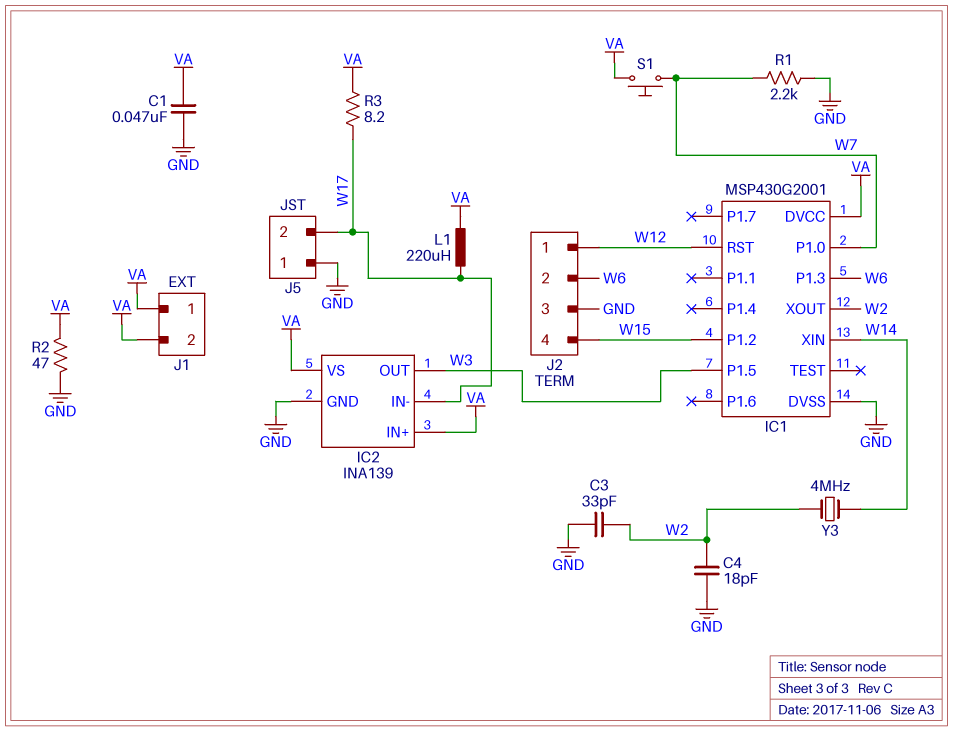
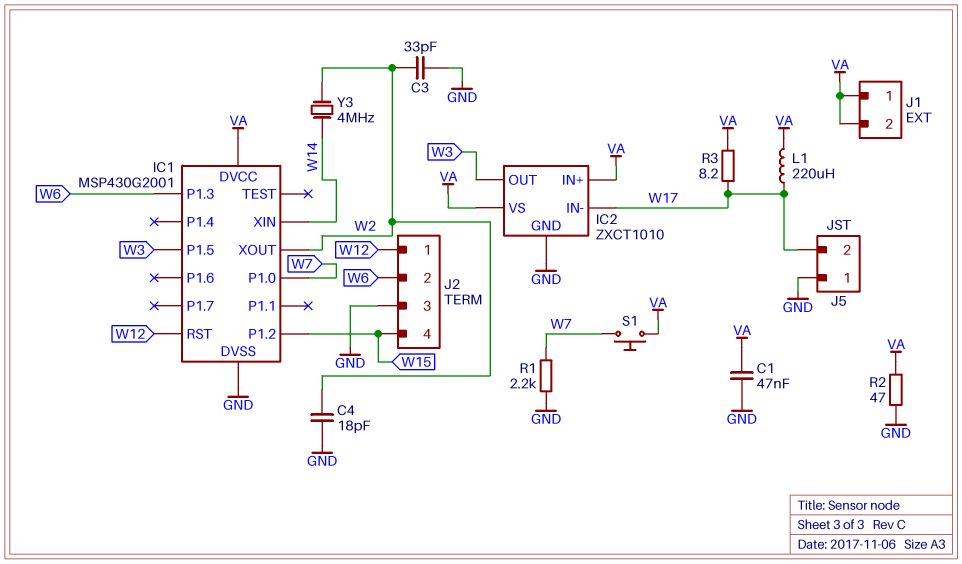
IC2: INA139 -> ZXCT1010

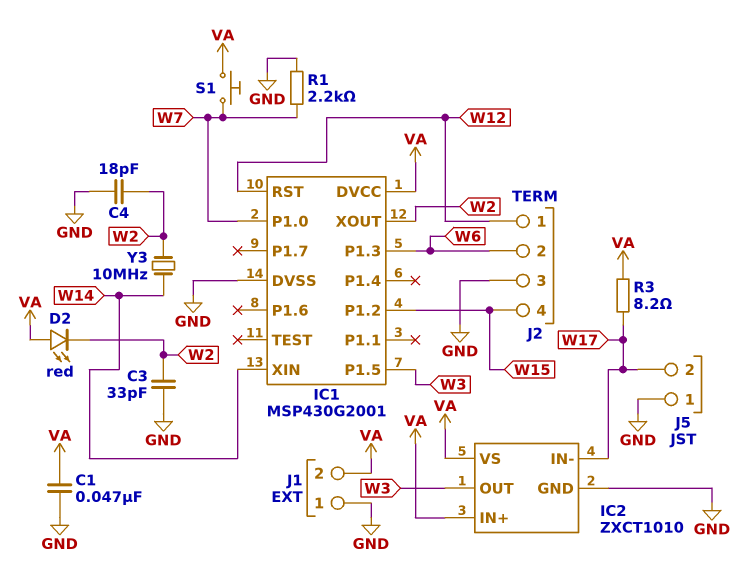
D2: none -> LED red (A VA, K W2)
J1 pin 1: VA -> GND
L1: 220uH (VA, W17) -> none
R2: 47 (GND, VA) -> none
Y3: 4MHz (W2, W14) -> 10MHz (W2, W14)

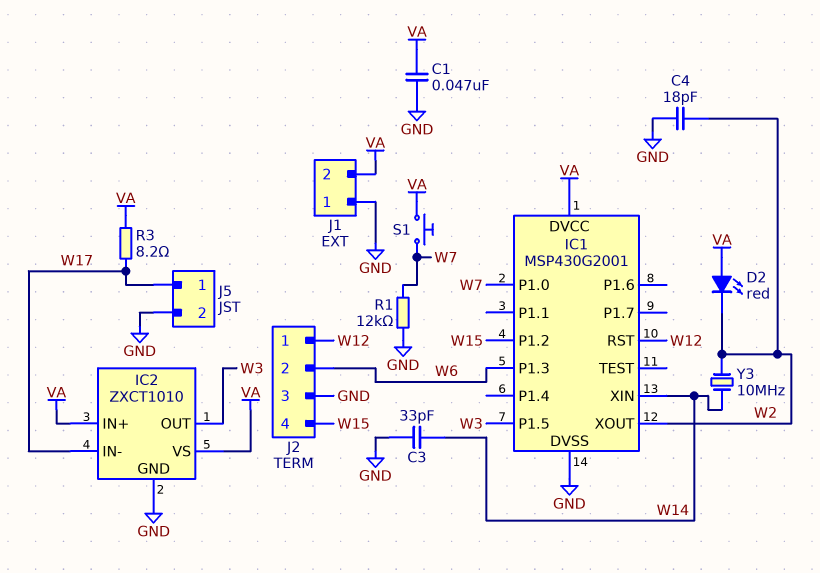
C3: 33pF (GND, W2) -> 33pF (GND, W14)
J5 pin 1: GND -> W17
J5 pin 2: W17 -> GND
R1: 2.2k (GND, W7) -> 12k (GND, W7)

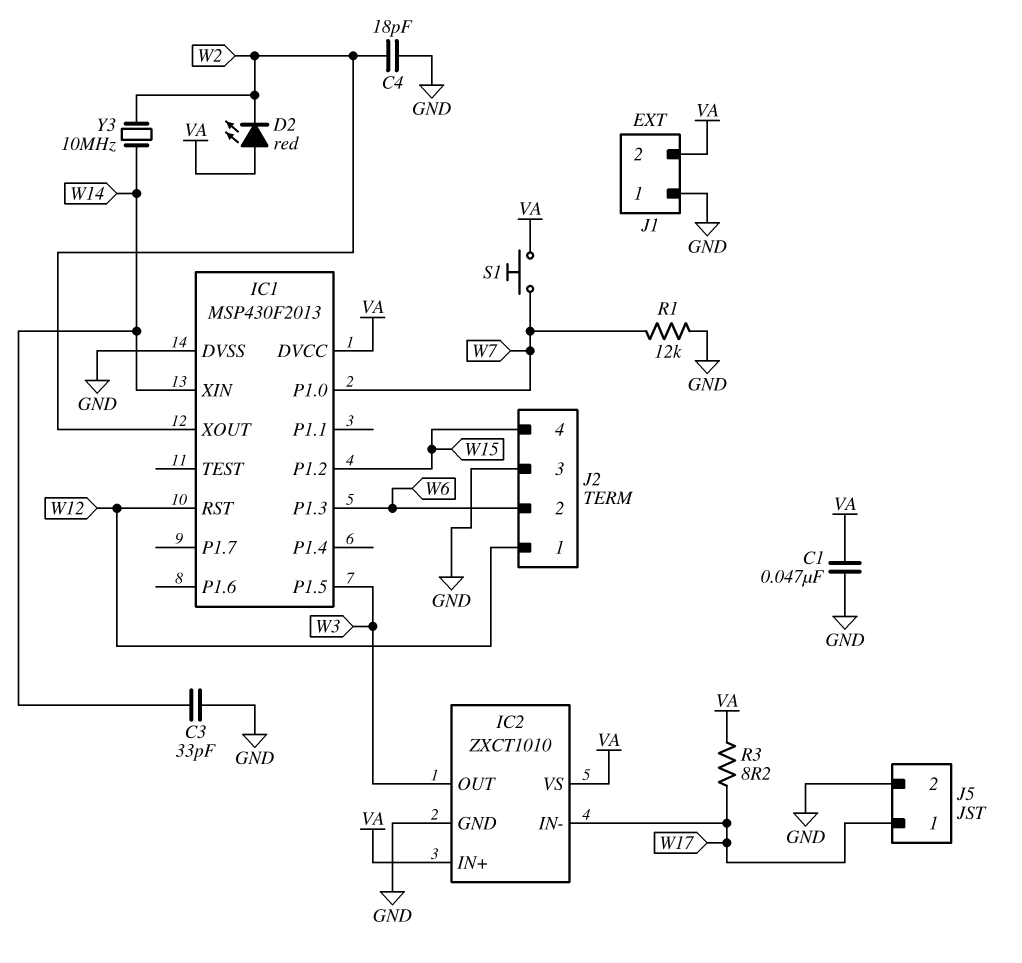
IC1: MSP430G2001 -> MSP430F2013

